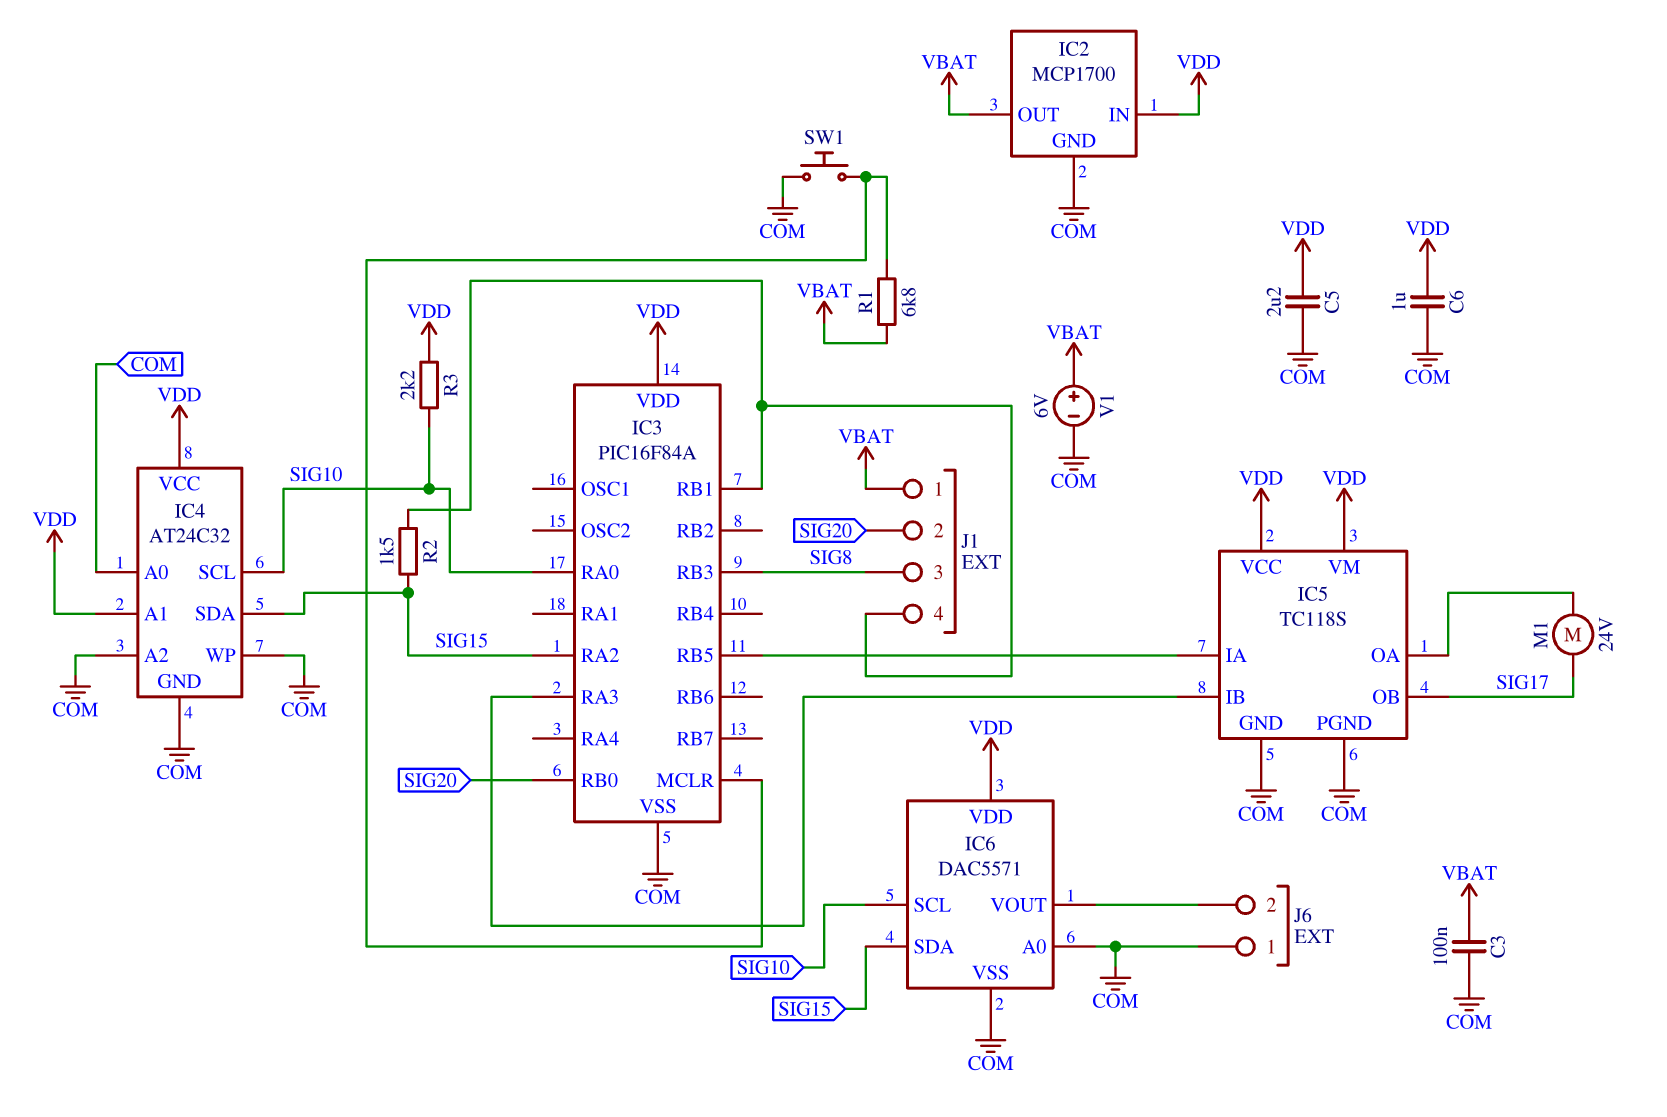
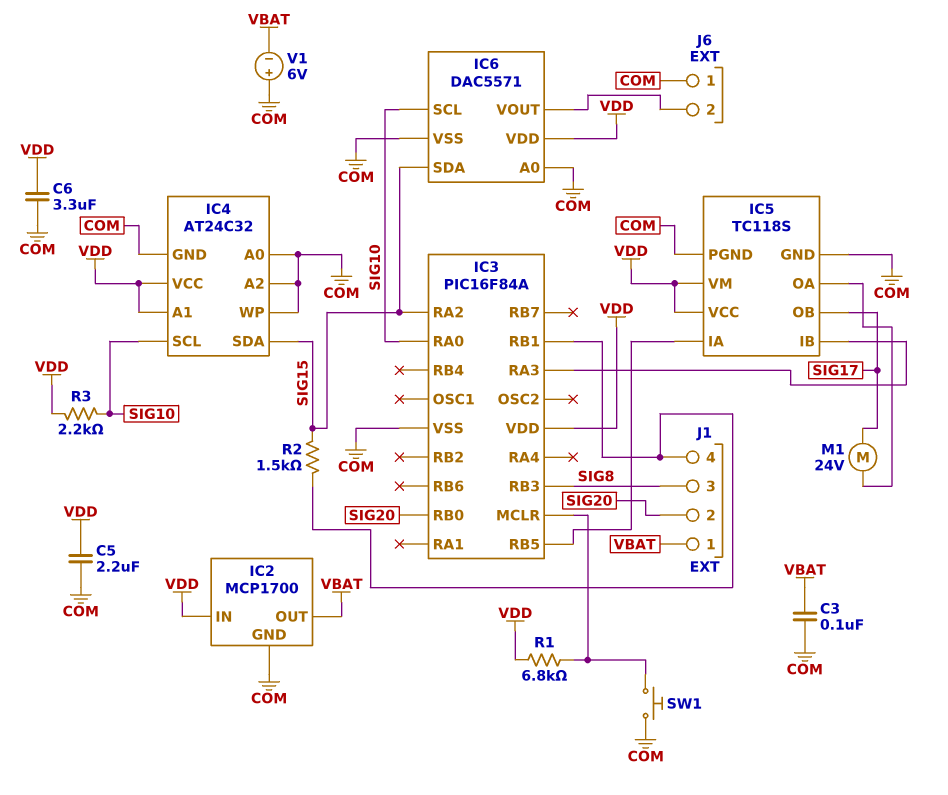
C6: 1uF (COM, VDD) -> 3.3uF (COM, VDD)
R1: 6.8k (IC3/MCLR, VBAT) -> 6.8k (IC3/MCLR, VDD)
V1: 6V (plus VBAT, minus COM) -> 6V (plus COM, minus VBAT)

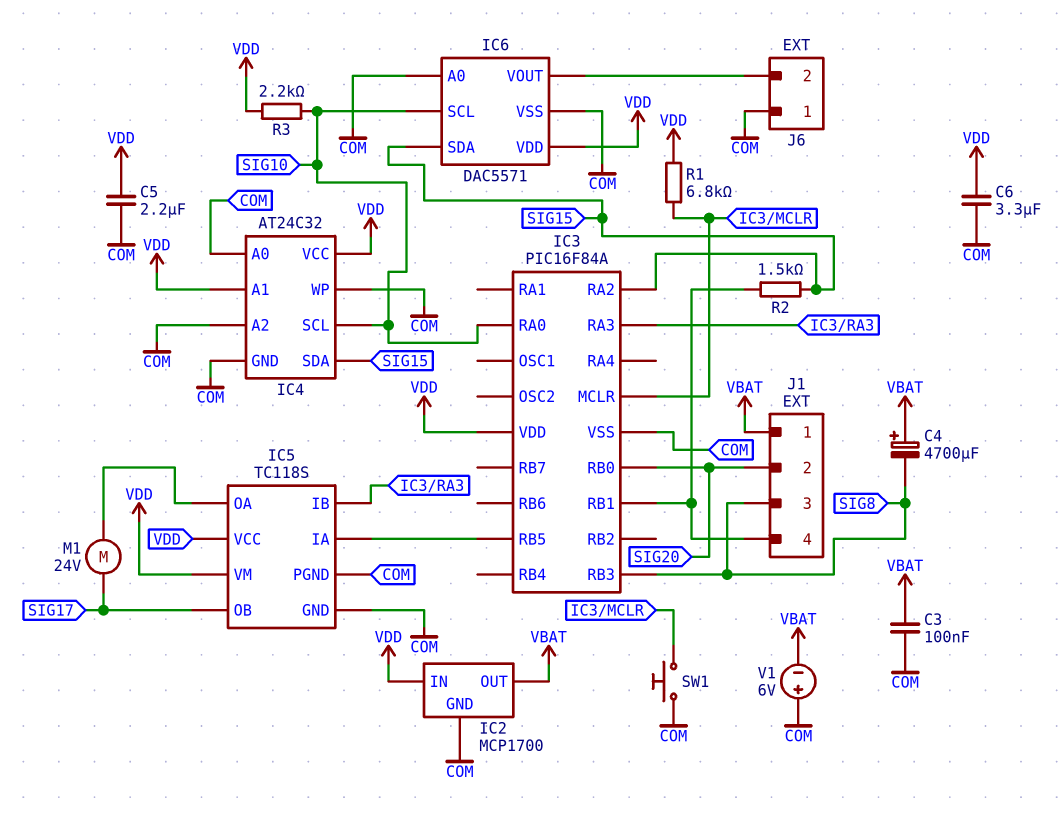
C4: none -> 4700uF (plus VBAT, minus SIG8)

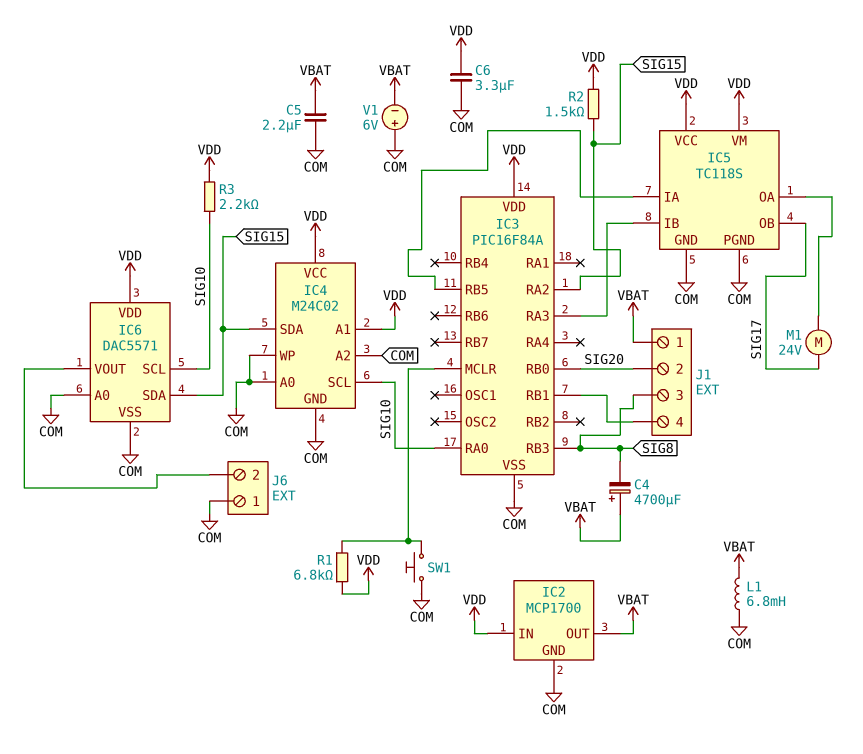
C3: 100nF (COM, VBAT) -> none
C5: 2.2uF (COM, VDD) -> 2.2uF (COM, VBAT)
IC4: AT24C32 -> M24C02
L1: none -> 6.8mH (COM, VBAT)
R2: 1.5k (IC3/RB1, SIG15) -> 1.5k (SIG15, VDD)

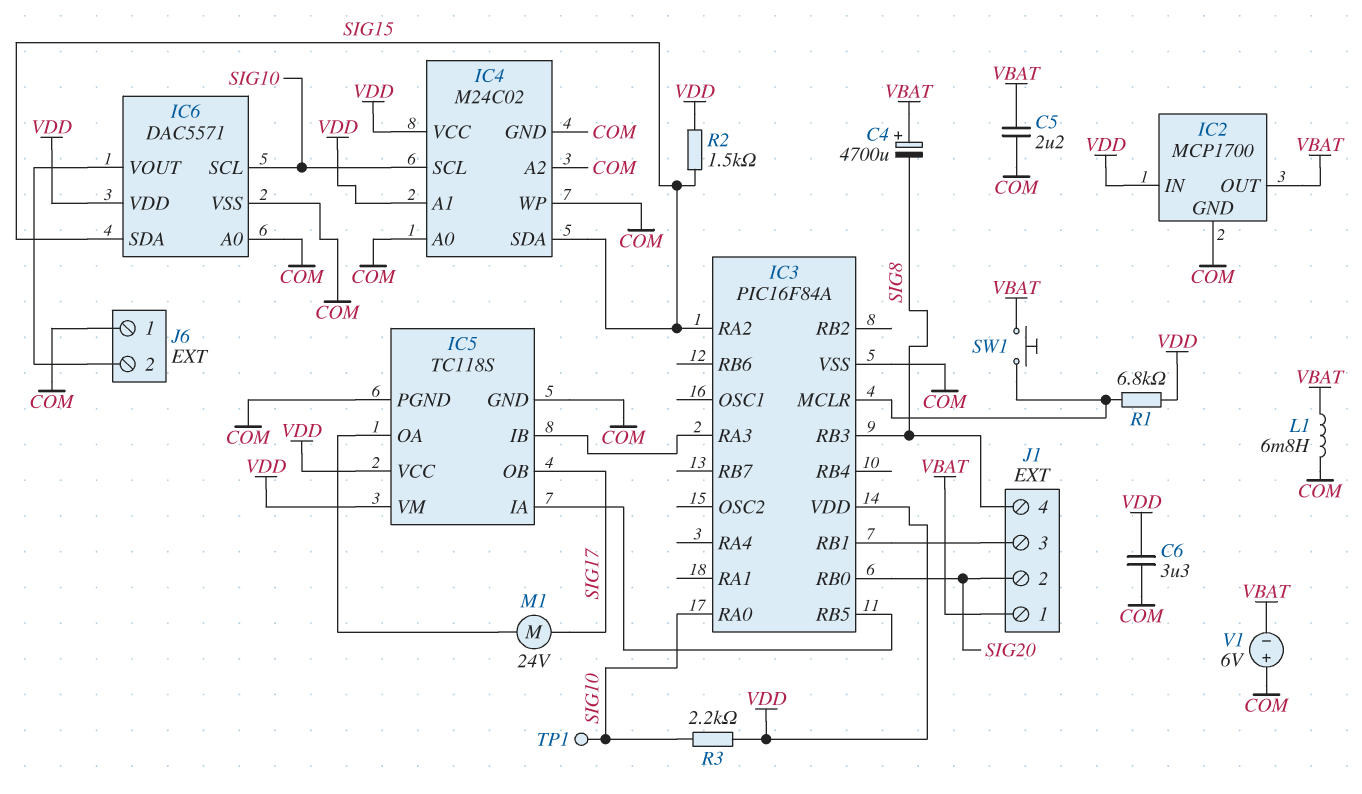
J1 pin 3: SIG8 -> IC3/RB1
J1 pin 4: IC3/RB1 -> SIG8
SW1: button (COM, IC3/MCLR) -> button (IC3/MCLR, VBAT)
TP1: none -> test point (SIG10)

